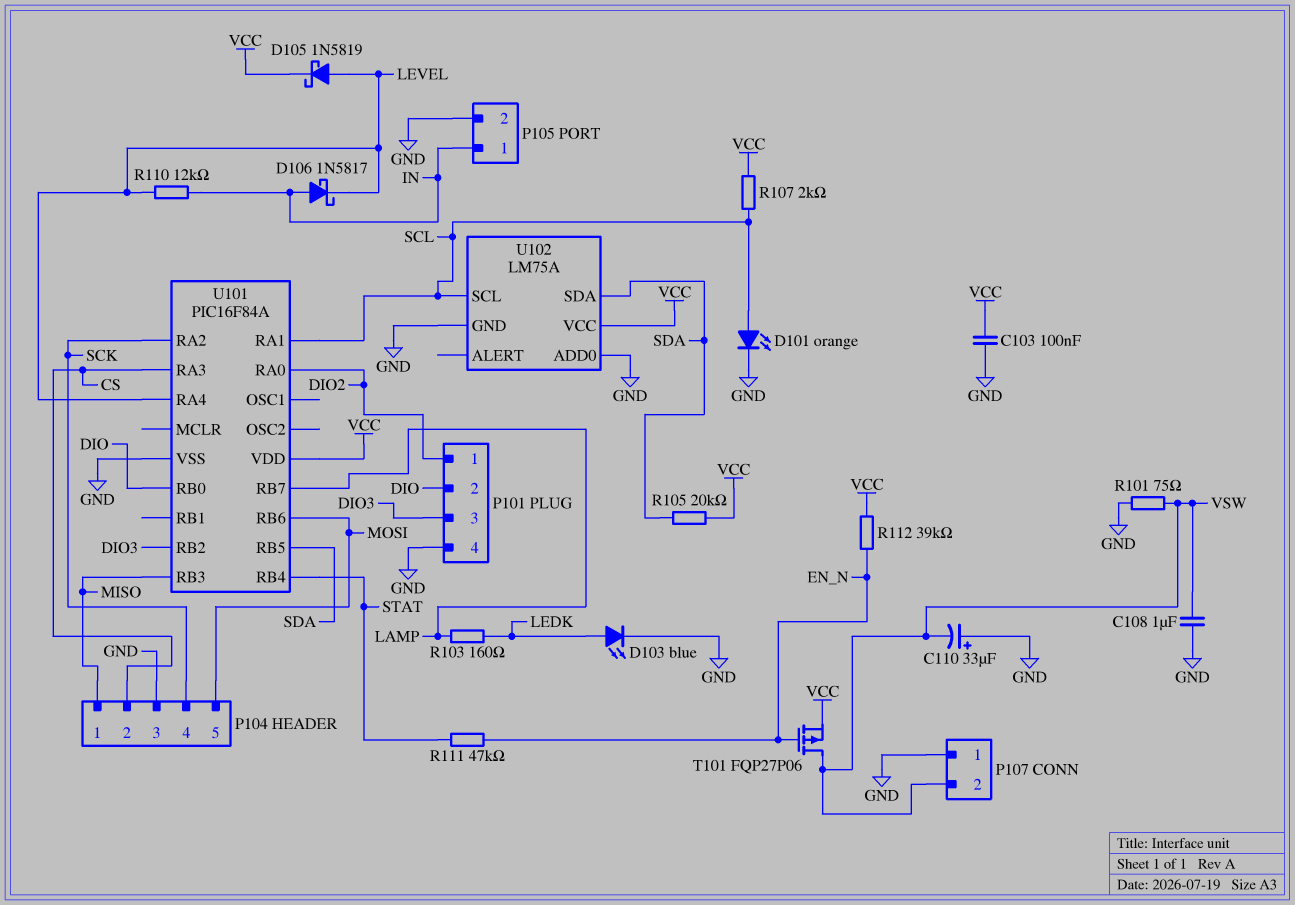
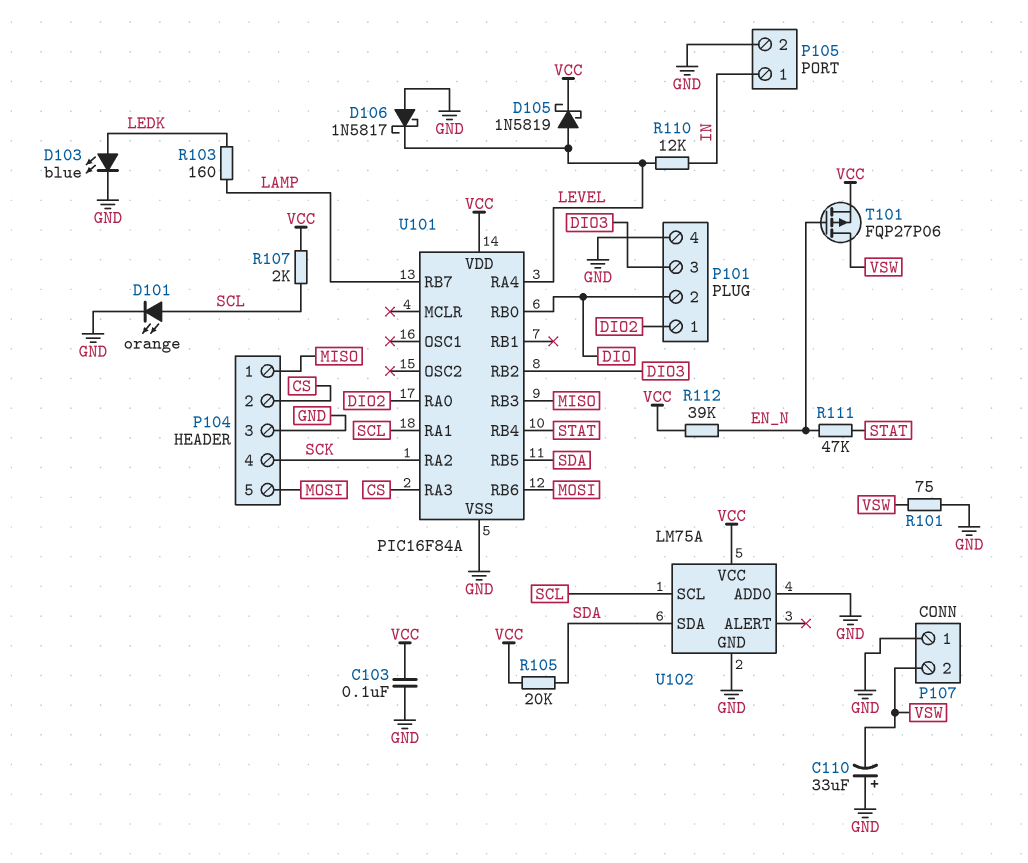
C108: 1uF (GND, VSW) -> none
D106: schottky 1N5817 (A IN, K LEVEL) -> schottky 1N5817 (A GND, K LEVEL)

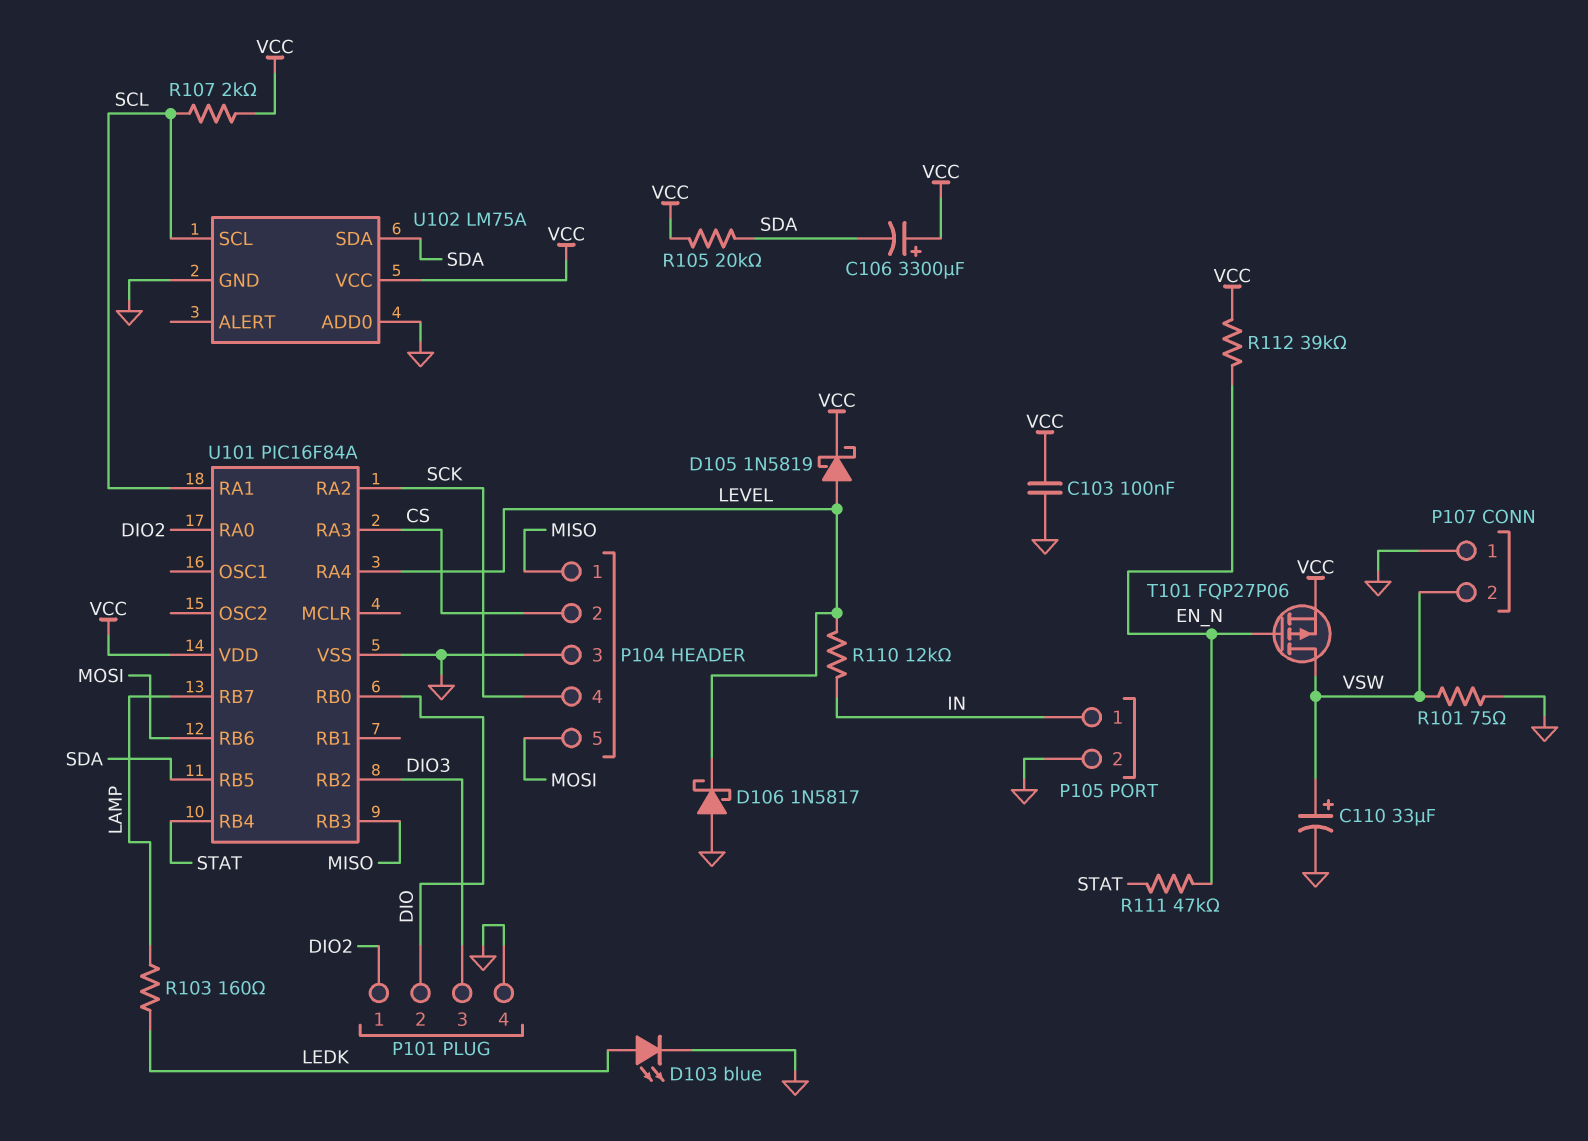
C106: none -> 3300uF (plus VCC, minus SDA)
C110: 33uF (plus GND, minus VSW) -> 33uF (plus VSW, minus GND)
D101: LED orange (A SCL, K GND) -> none

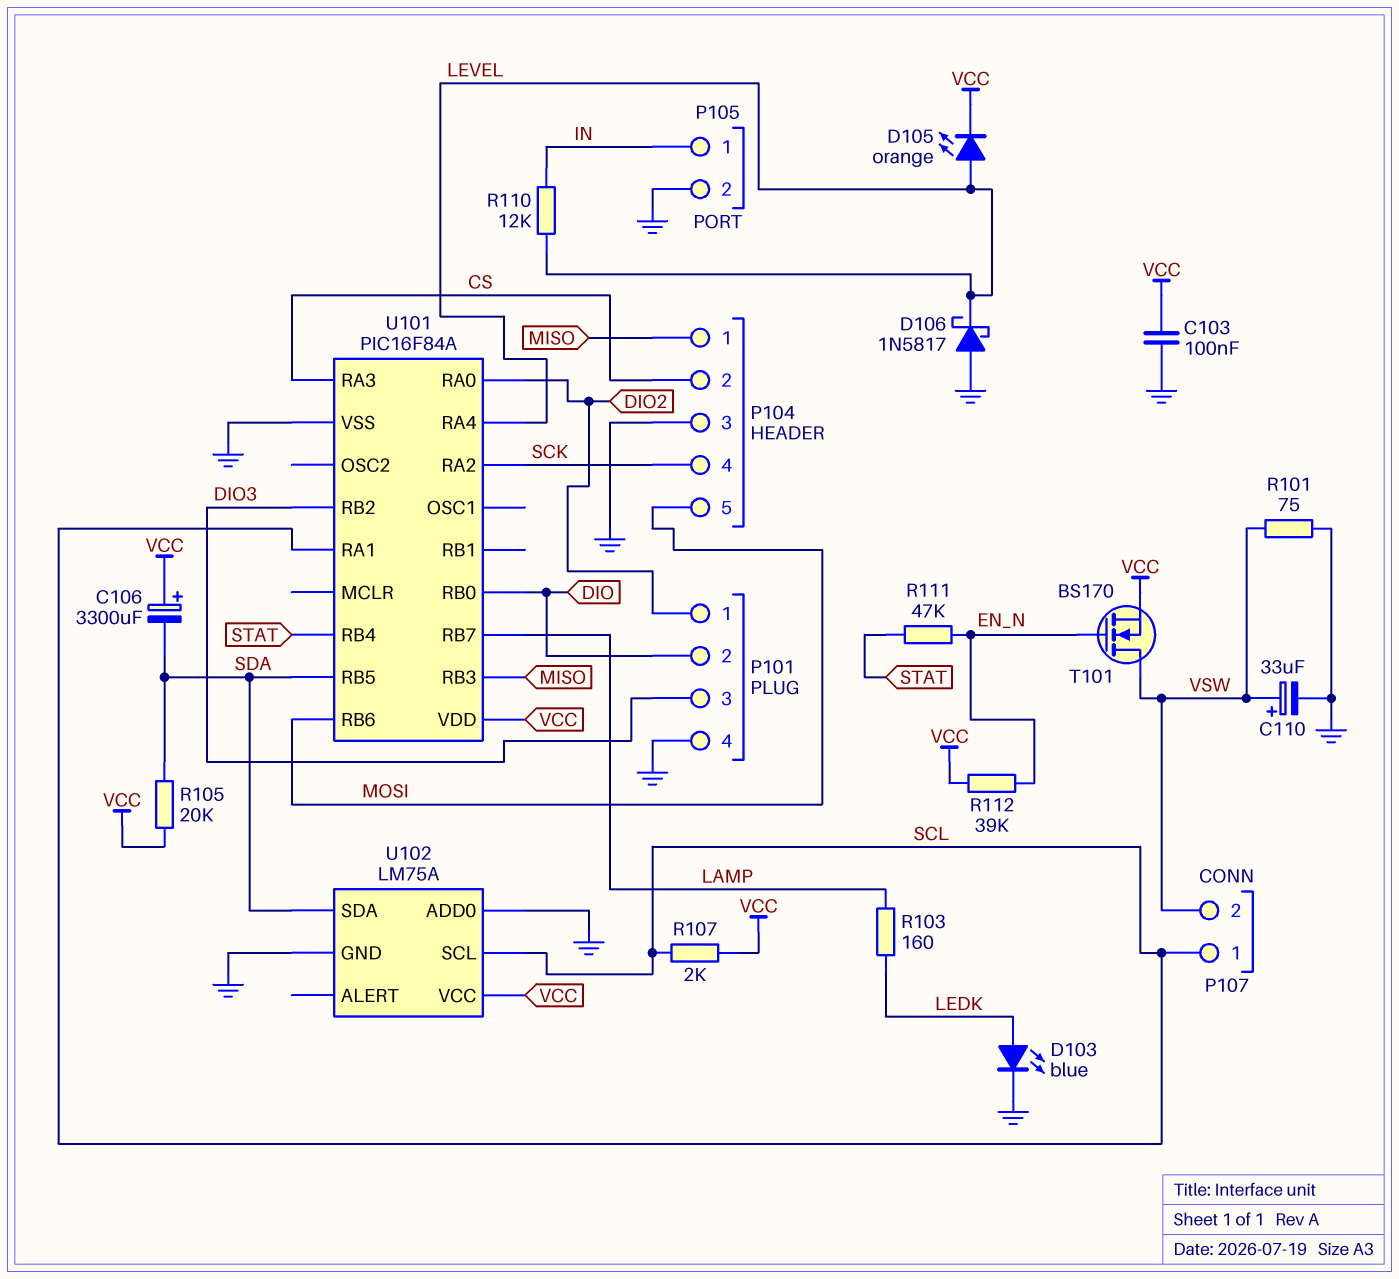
D105: schottky 1N5819 (A LEVEL, K VCC) -> LED orange (A LEVEL, K VCC)
P107 pin 1: GND -> SCL
T101: PMOS FQP27P06 (G EN_N, D VSW, S VCC) -> NMOS BS170 (G EN_N, D VSW, S VCC)

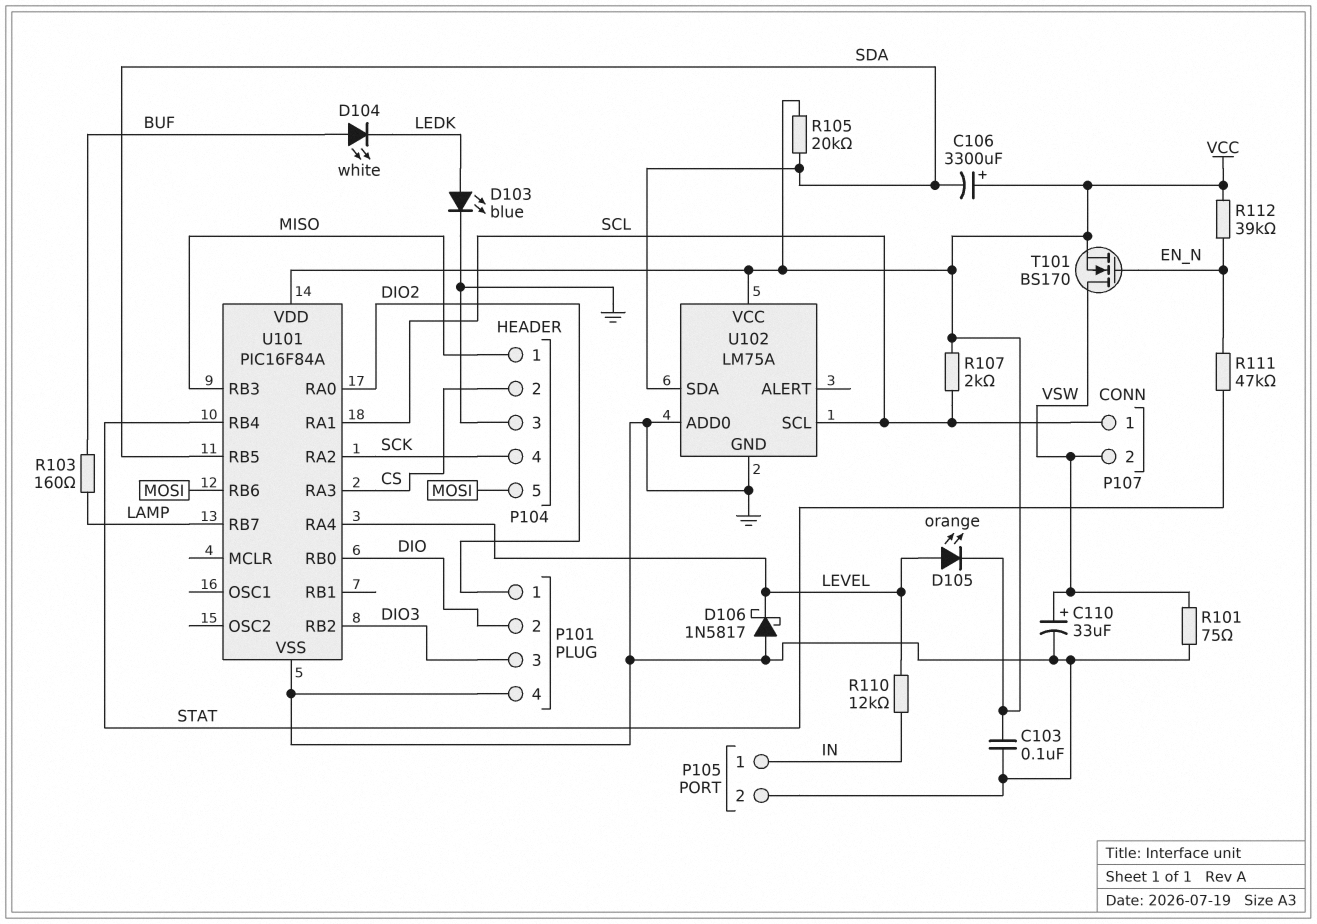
D104: none -> LED white (A BUF, K LEDK)
R103: 160 (LAMP, LEDK) -> 160 (BUF, LAMP)

